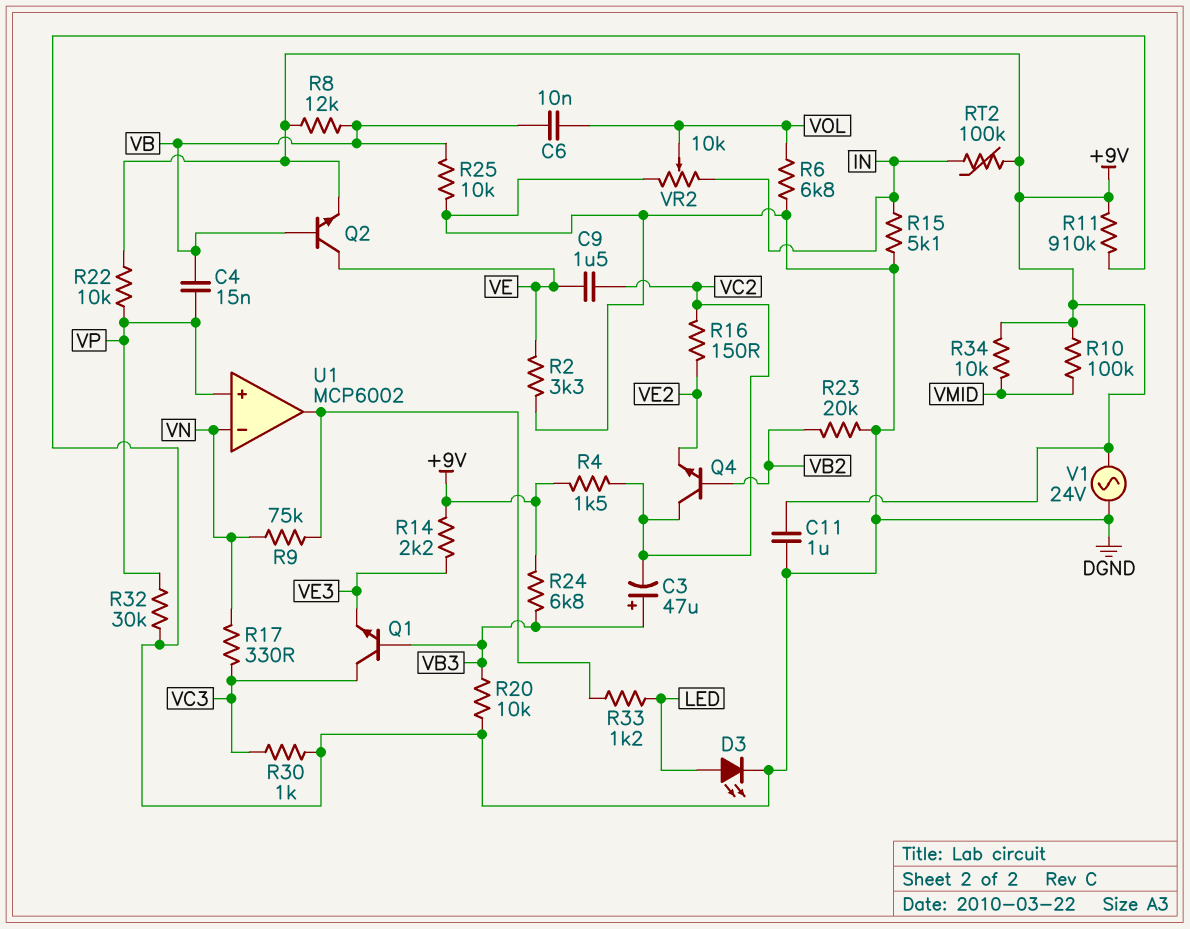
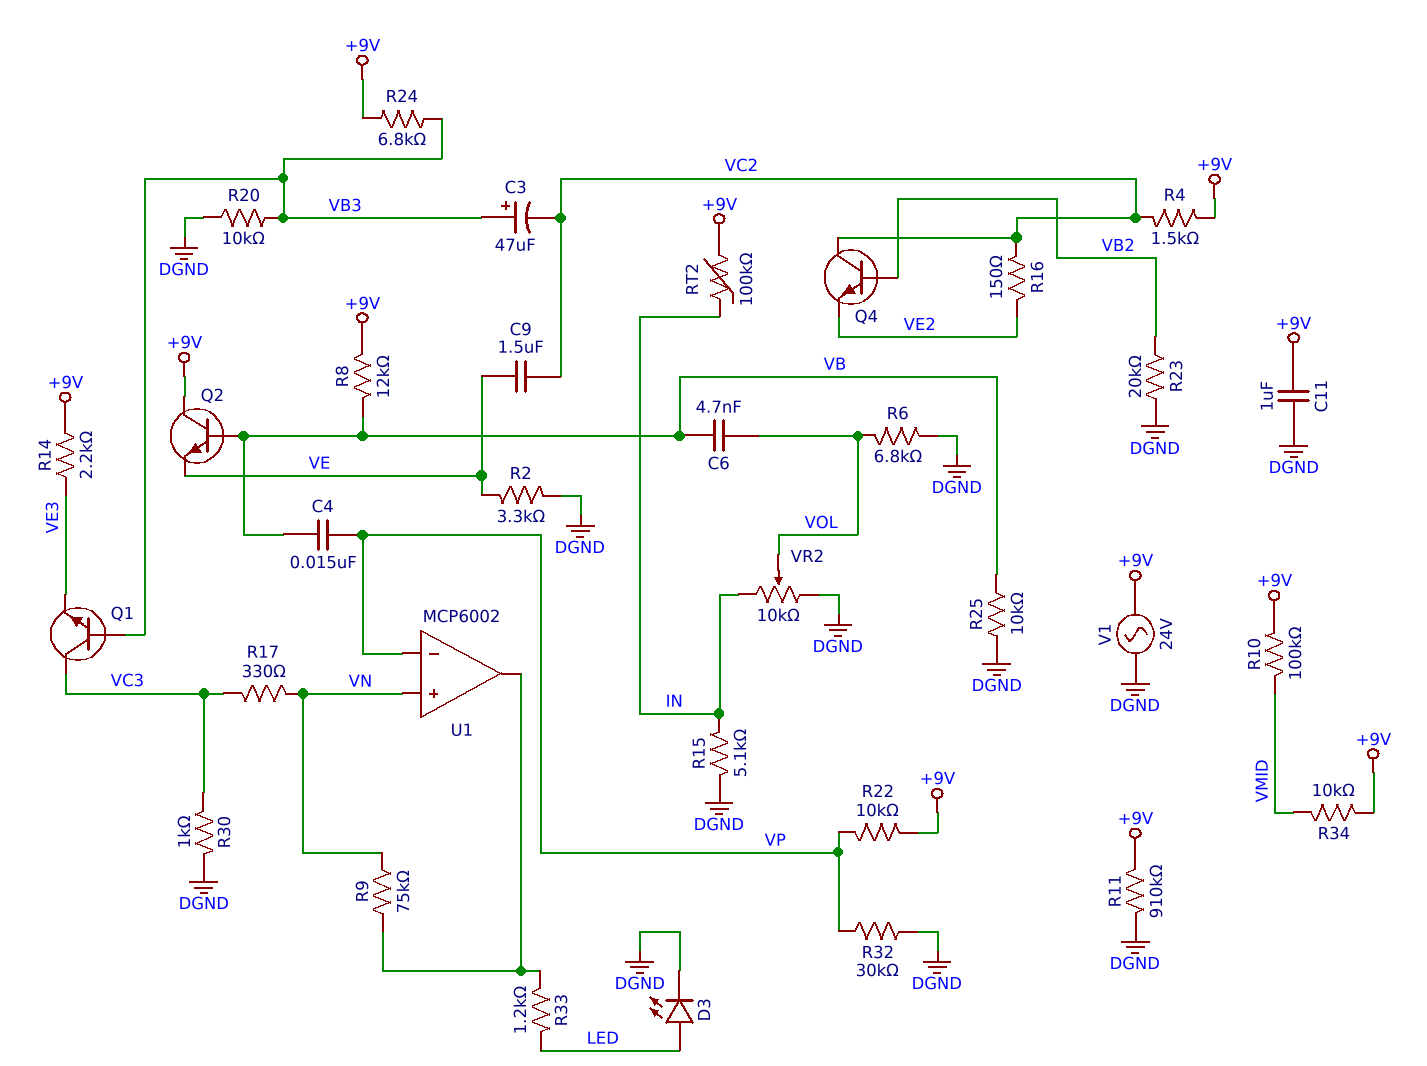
C6: 10nF (VB, VOL) -> 4.7nF (VB, VOL)
Q2: NPN (B VB, C VE, E +9V) -> NPN (B VB, C +9V, E VE)
U1 pin in+: VP -> VN
U1 pin in-: VN -> VP

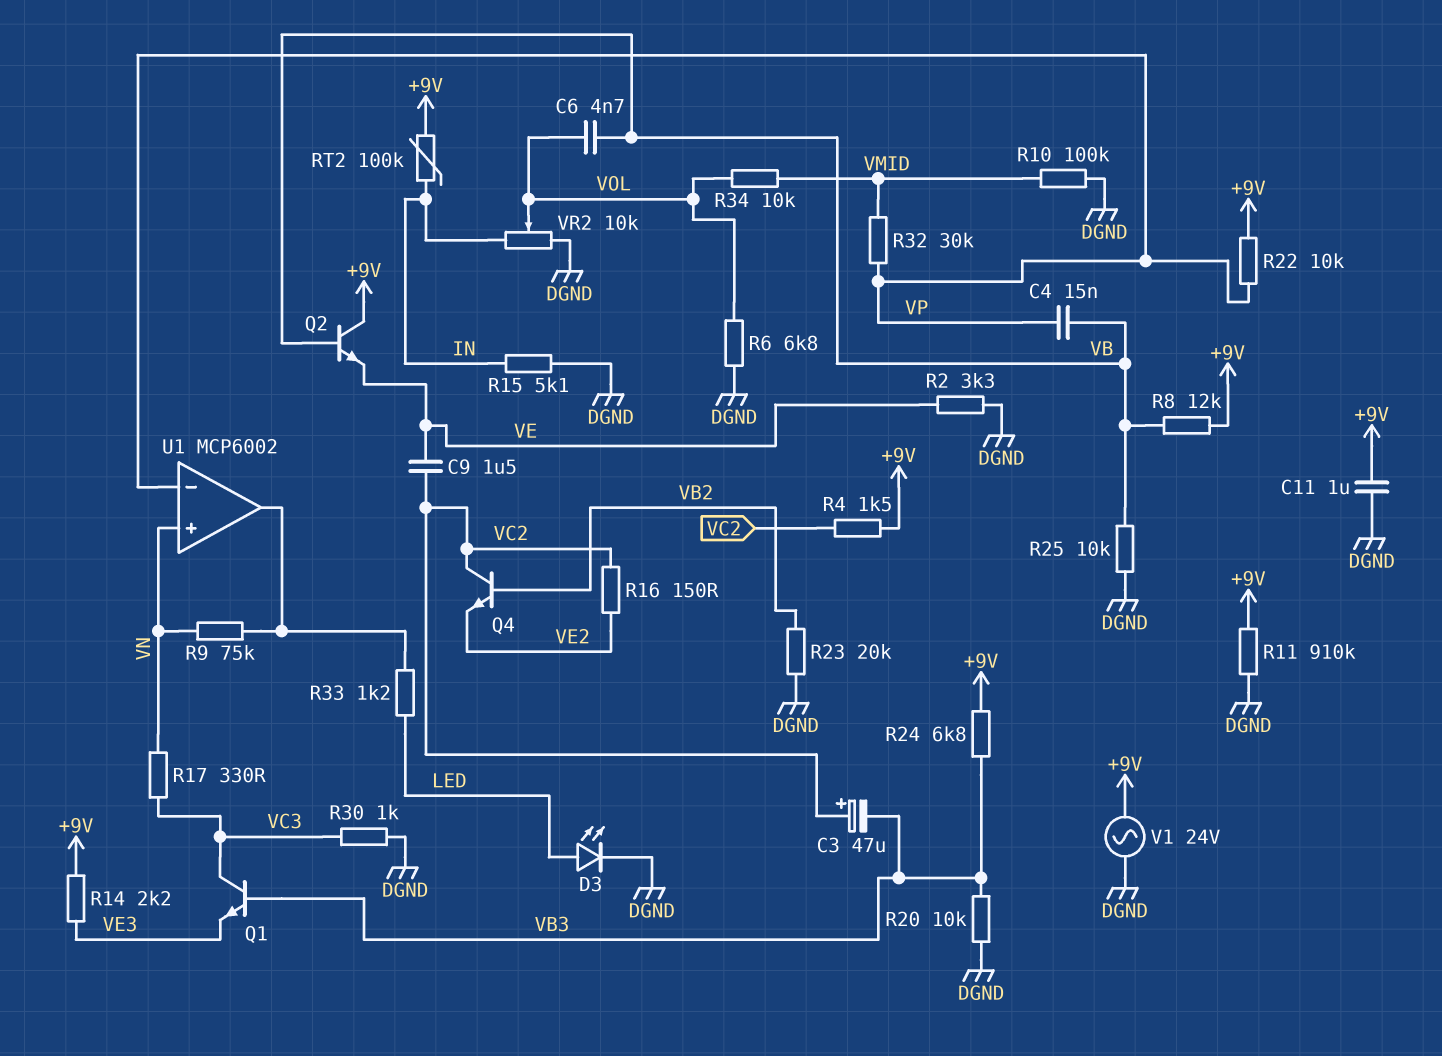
C3: 47uF (plus VB3, minus VC2) -> 47uF (plus VC2, minus VB3)
R10: 100k (+9V, VMID) -> 100k (DGND, VMID)
R32: 30k (DGND, VP) -> 30k (VMID, VP)
R34: 10k (+9V, VMID) -> 10k (VMID, VOL)

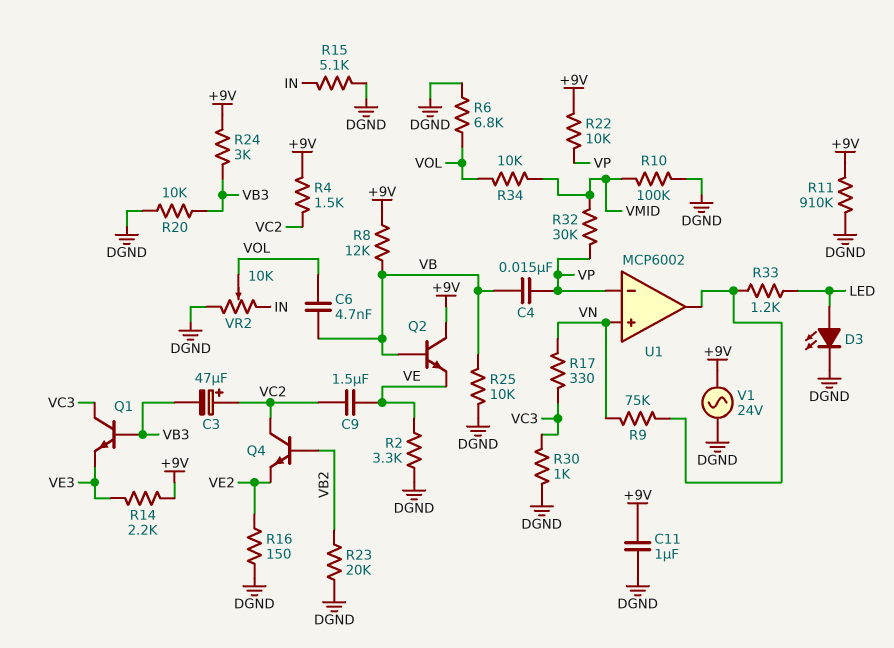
R16: 150 (VC2, VE2) -> 150 (DGND, VE2)
R24: 6.8k (+9V, VB3) -> 3k (+9V, VB3)
RT2: 100k (+9V, IN) -> none

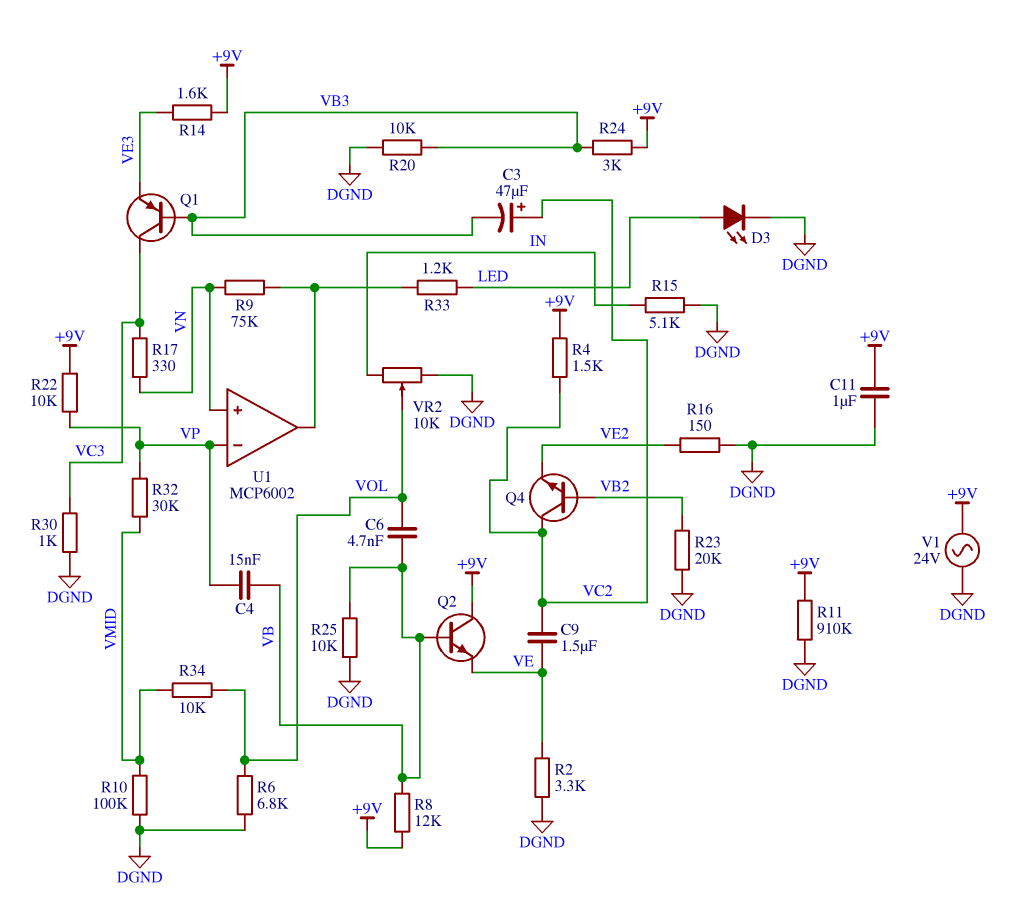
Q1: NPN (B VB3, C VC3, E VE3) -> PNP (B VB3, C VC3, E VE3)
R14: 2.2k (+9V, VE3) -> 1.6k (+9V, VE3)

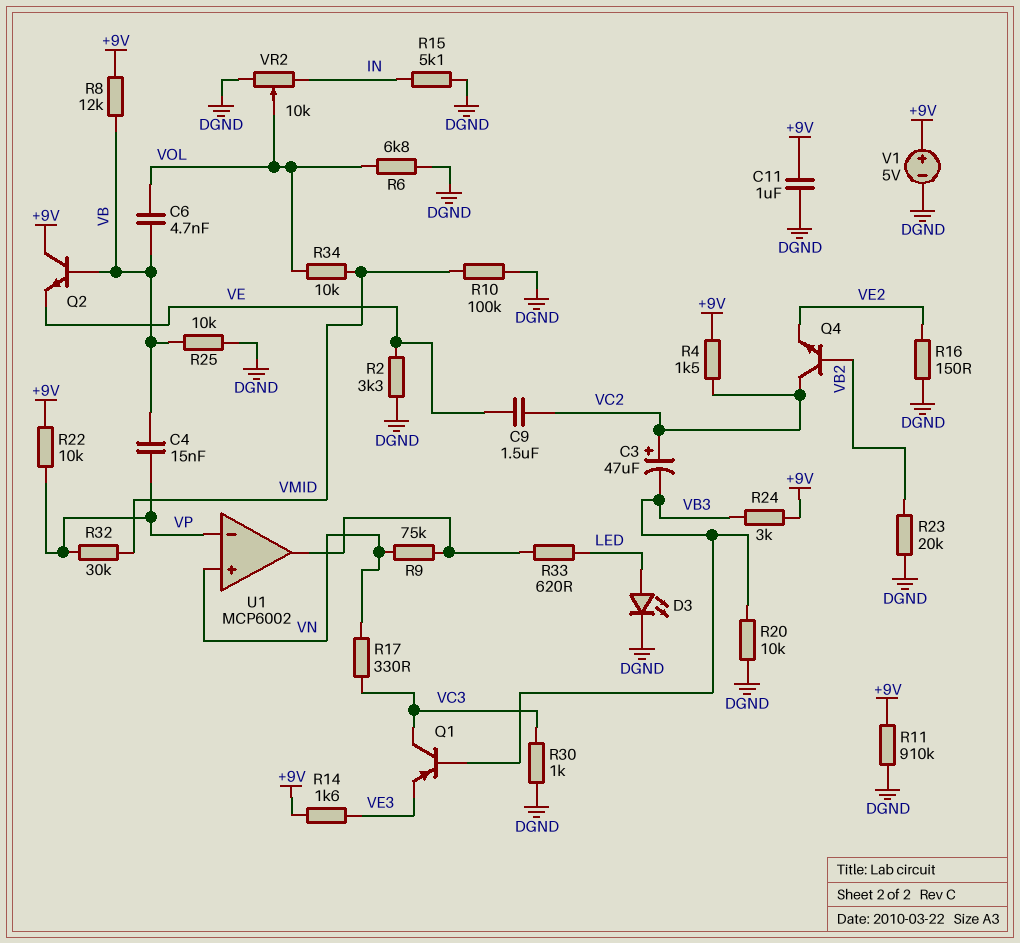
R33: 1.2k (LED, U1/out) -> 620 (LED, U1/out)
V1: AC 24V (+9V, DGND) -> 5V (plus +9V, minus DGND)

